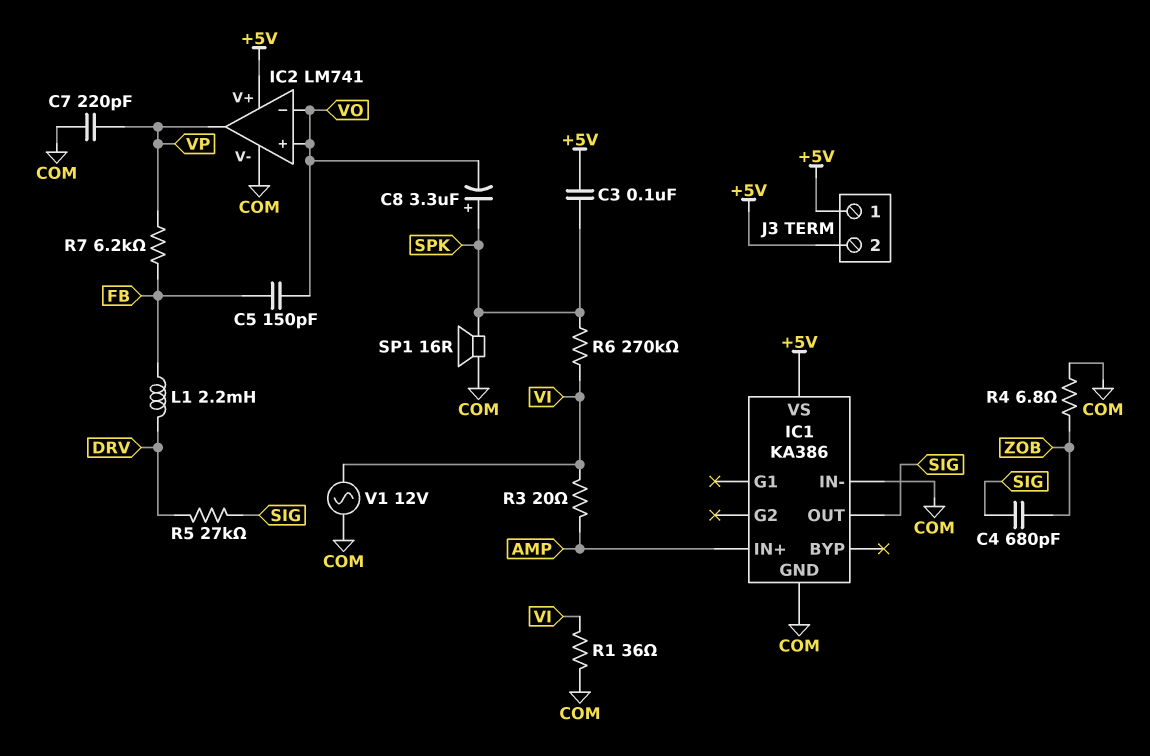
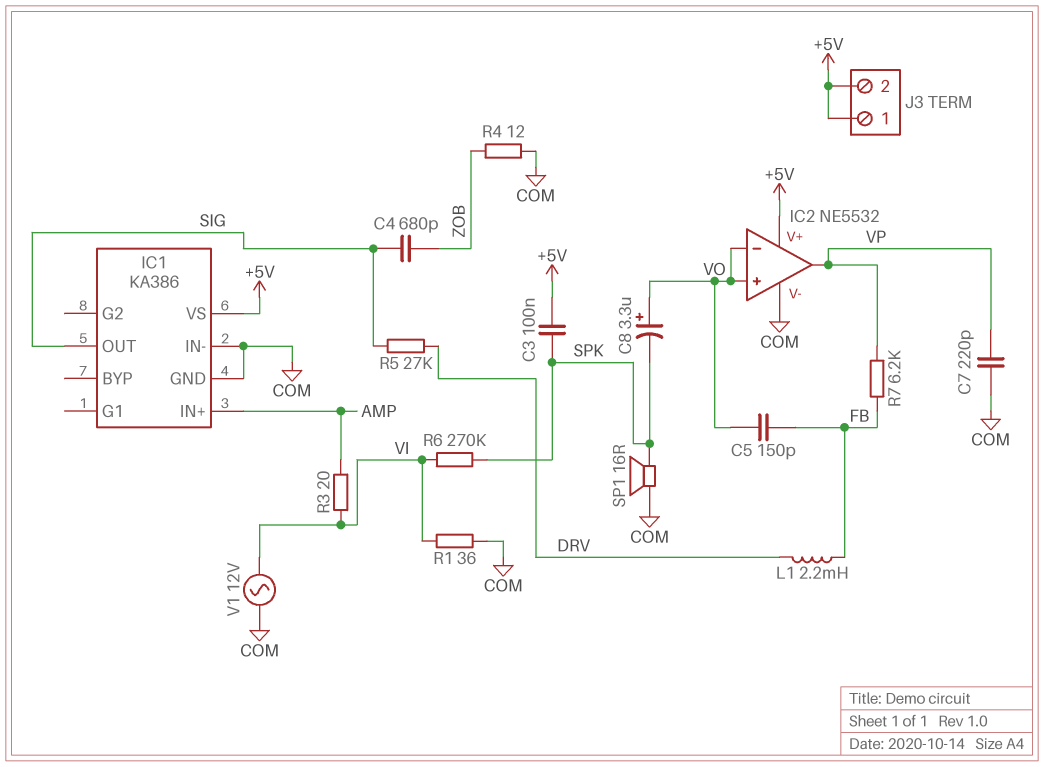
C8: 3.3uF (plus SPK, minus VO) -> 3.3uF (plus VO, minus SPK)
IC2: LM741 -> NE5532
R4: 6.8 (COM, ZOB) -> 12 (COM, ZOB)

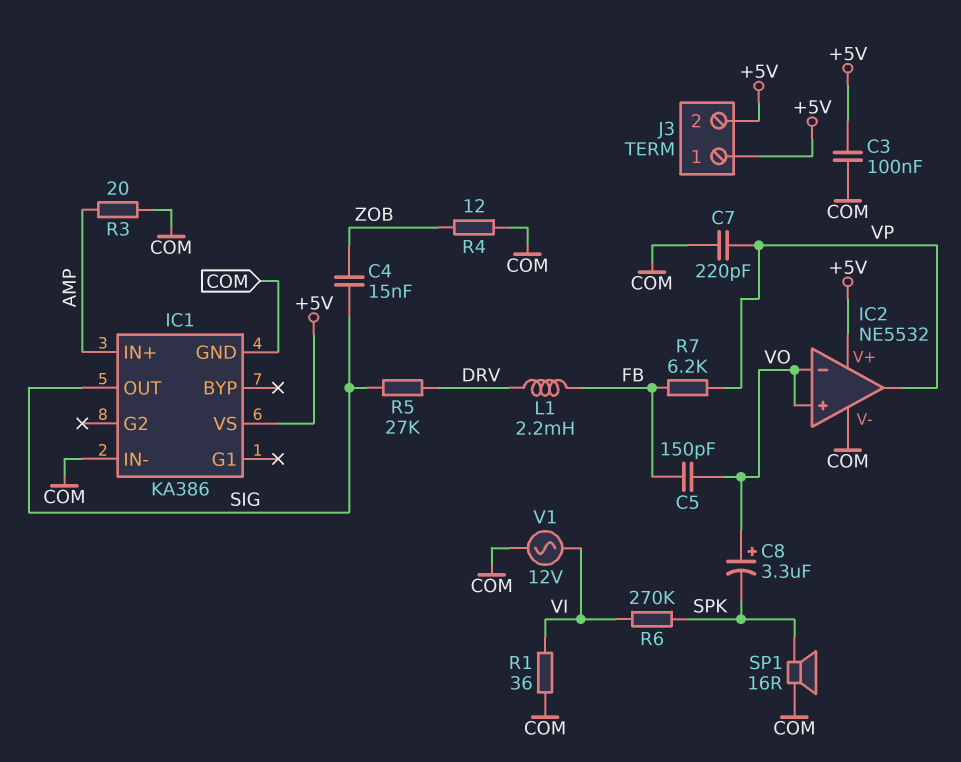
C3: 100nF (+5V, SPK) -> 100nF (+5V, COM)
C4: 680pF (SIG, ZOB) -> 15nF (SIG, ZOB)
R3: 20 (AMP, VI) -> 20 (AMP, COM)

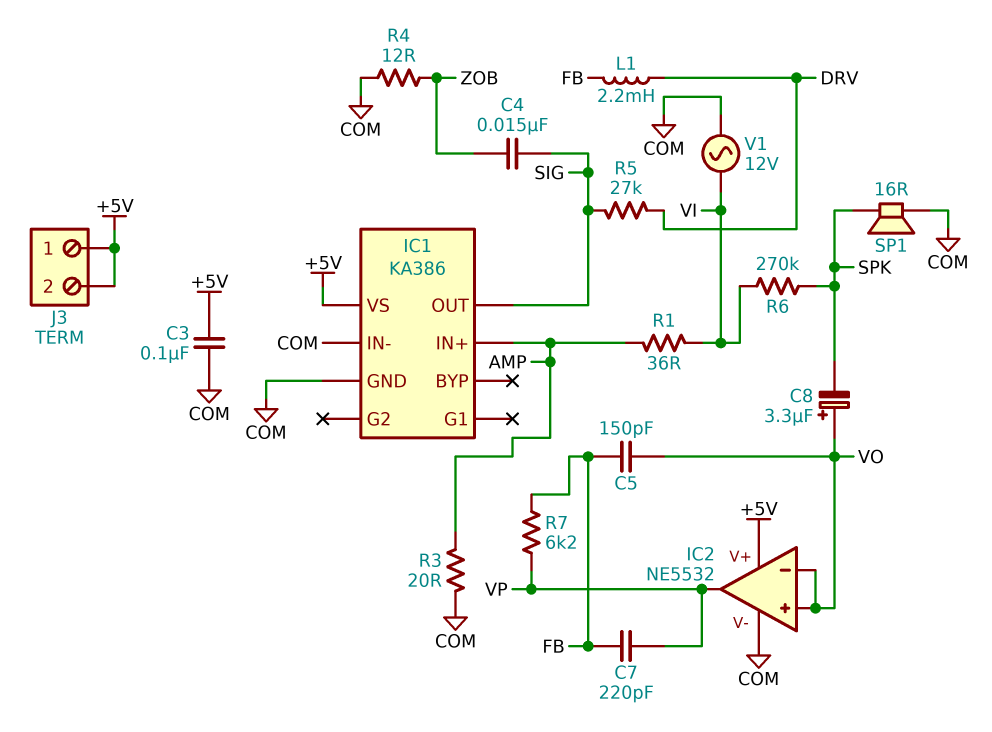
C7: 220pF (COM, VP) -> 220pF (FB, VP)
R1: 36 (COM, VI) -> 36 (AMP, VI)

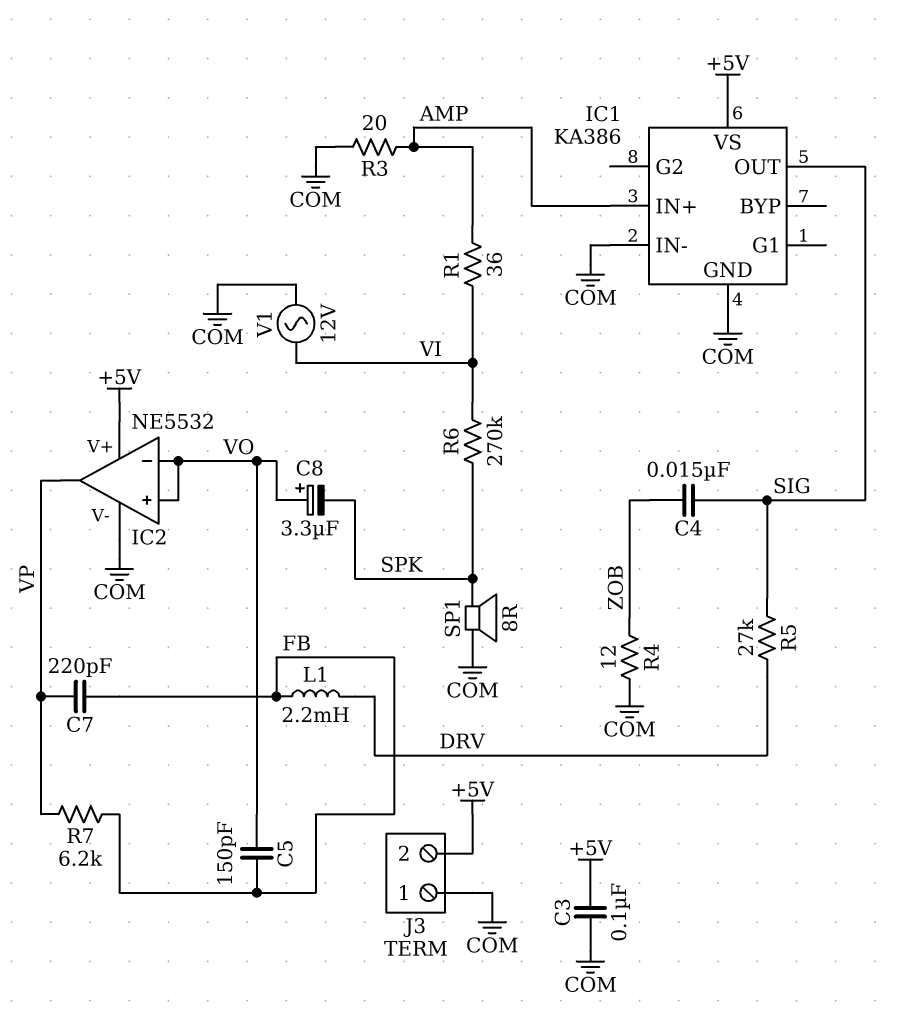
J3 pin 1: +5V -> COM
SP1: speaker 16R (COM, SPK) -> speaker 8R (COM, SPK)

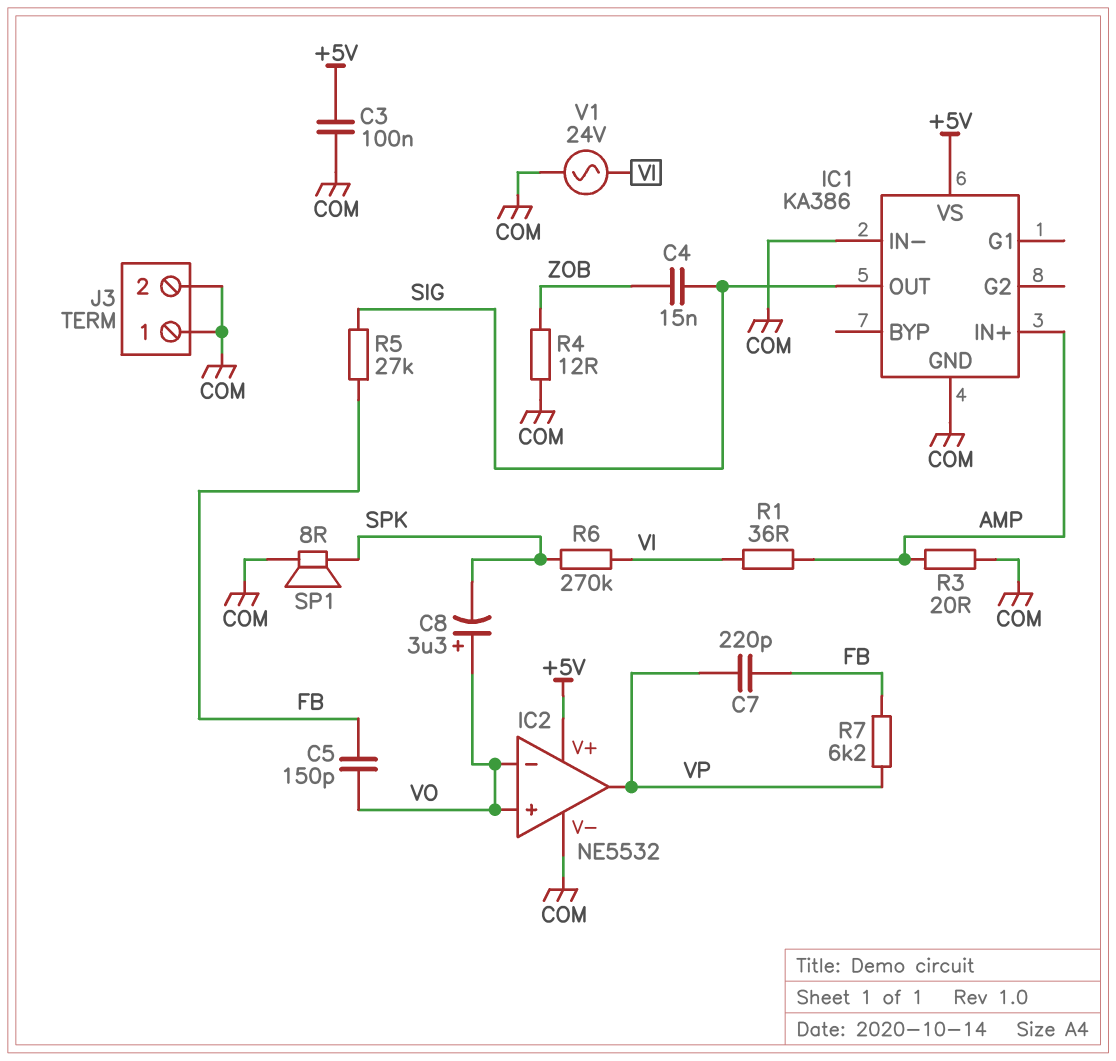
J3 pin 2: +5V -> COM
L1: 2.2mH (DRV, FB) -> none
R5: 27k (DRV, SIG) -> 27k (FB, SIG)
V1: AC 12V (COM, VI) -> AC 24V (COM, VI)

